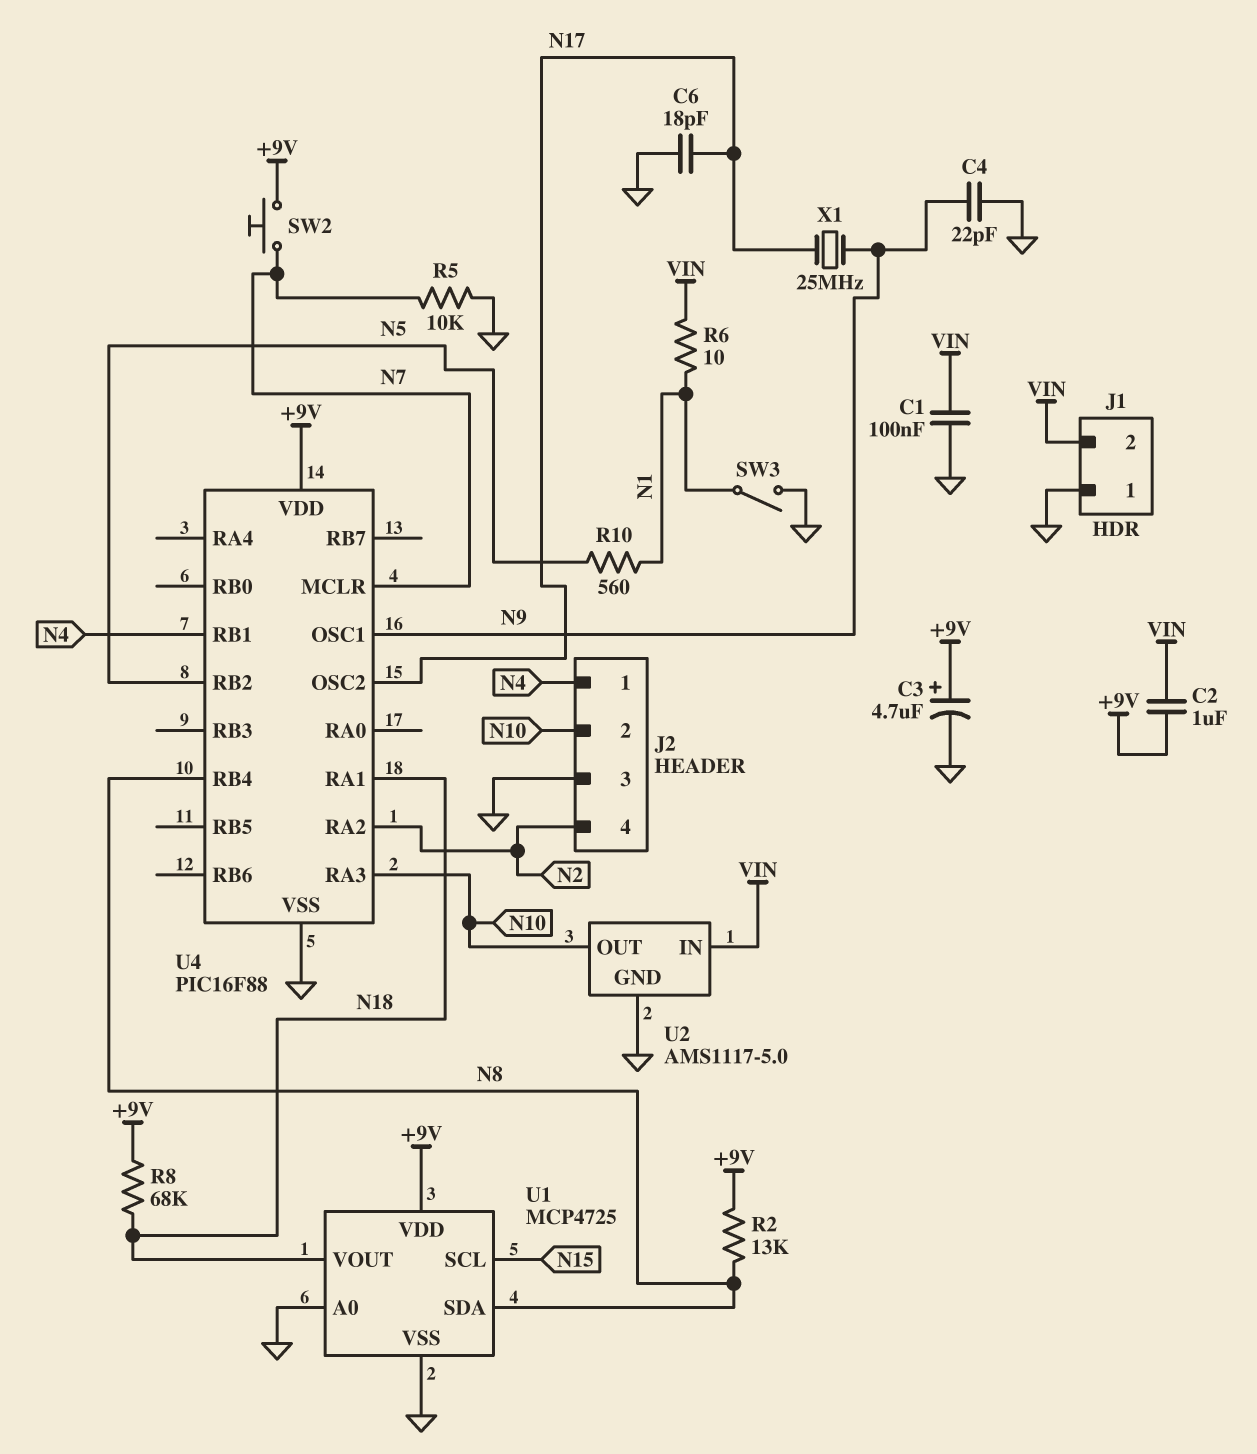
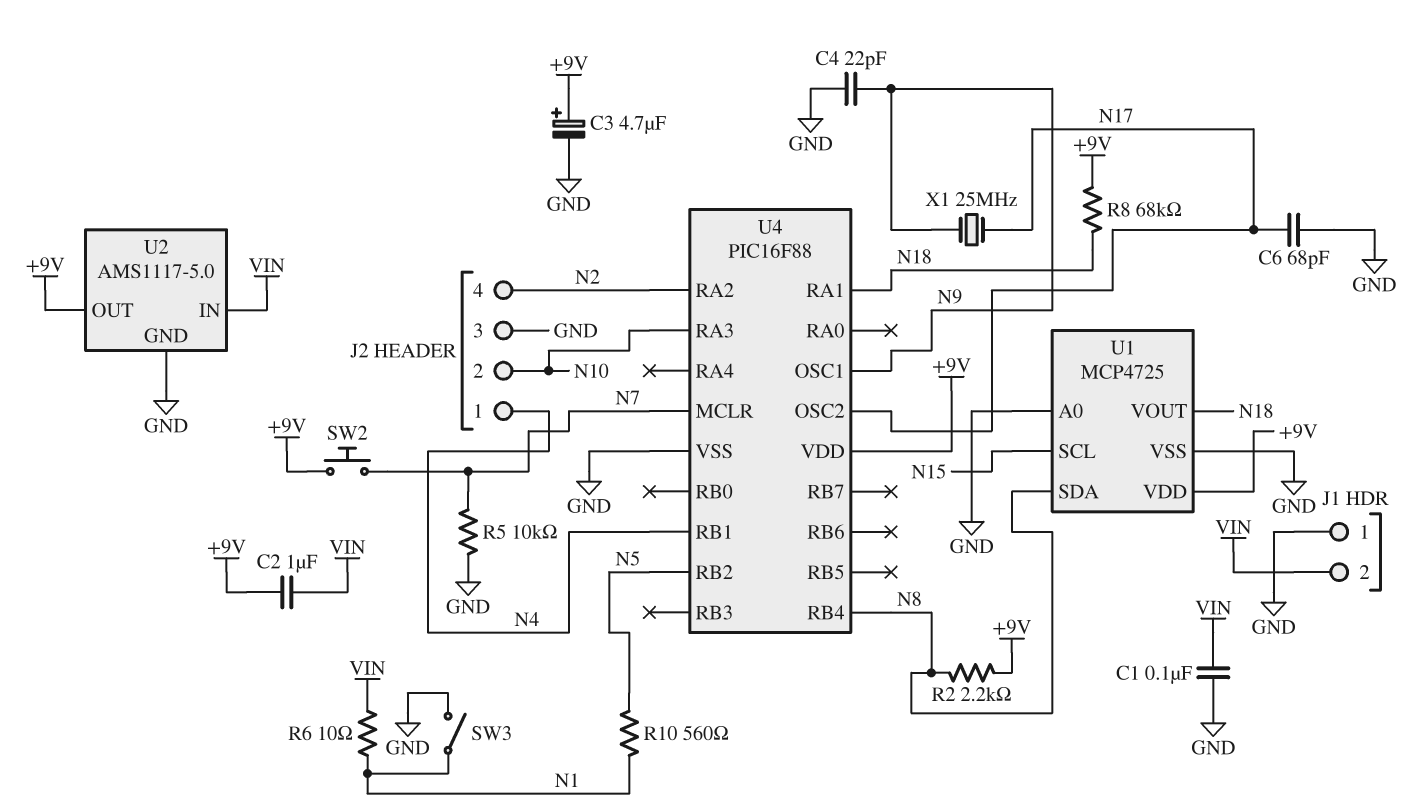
C6: 18pF (GND, N17) -> 68pF (GND, N17)
R2: 13k (+9V, N8) -> 2.2k (+9V, N8)
U2 pin OUT: N10 -> +9V

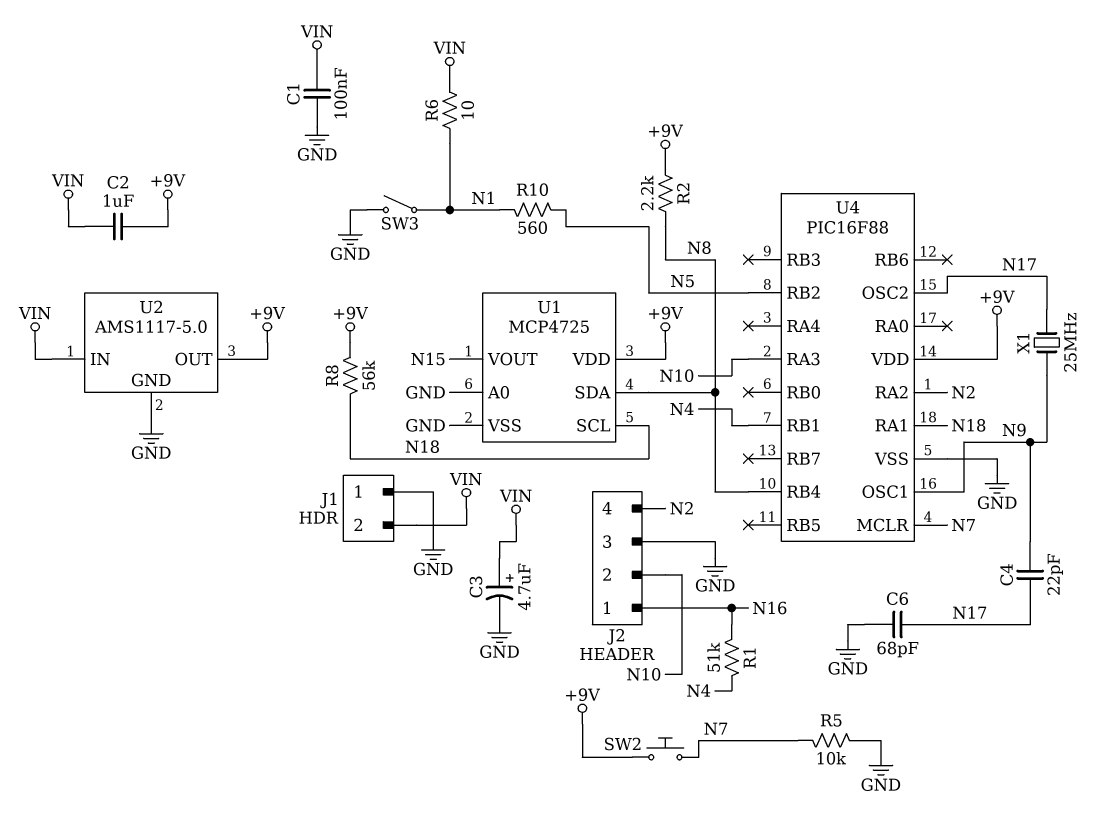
C3: 4.7uF (plus +9V, minus GND) -> 4.7uF (plus VIN, minus GND)
C4: 22pF (GND, N9) -> 22pF (N9, N17)
J2 pin 1: N4 -> N16
R1: none -> 51k (N4, N16)
R8: 68k (+9V, N18) -> 56k (+9V, N18)
U1 pin SCL: N15 -> N18
U1 pin VOUT: N18 -> N15

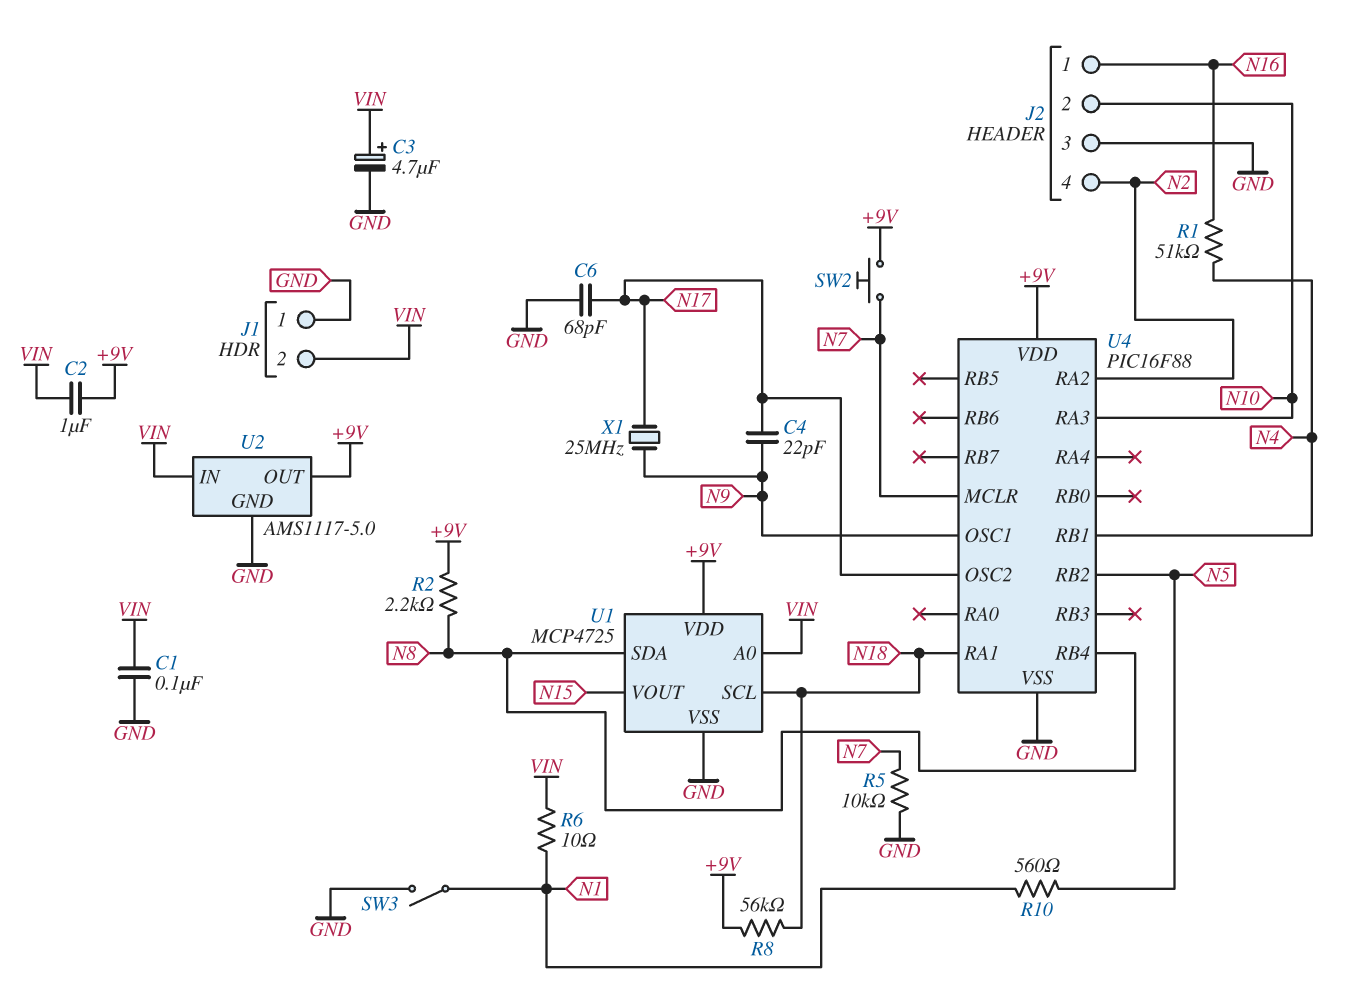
U1 pin A0: GND -> VIN

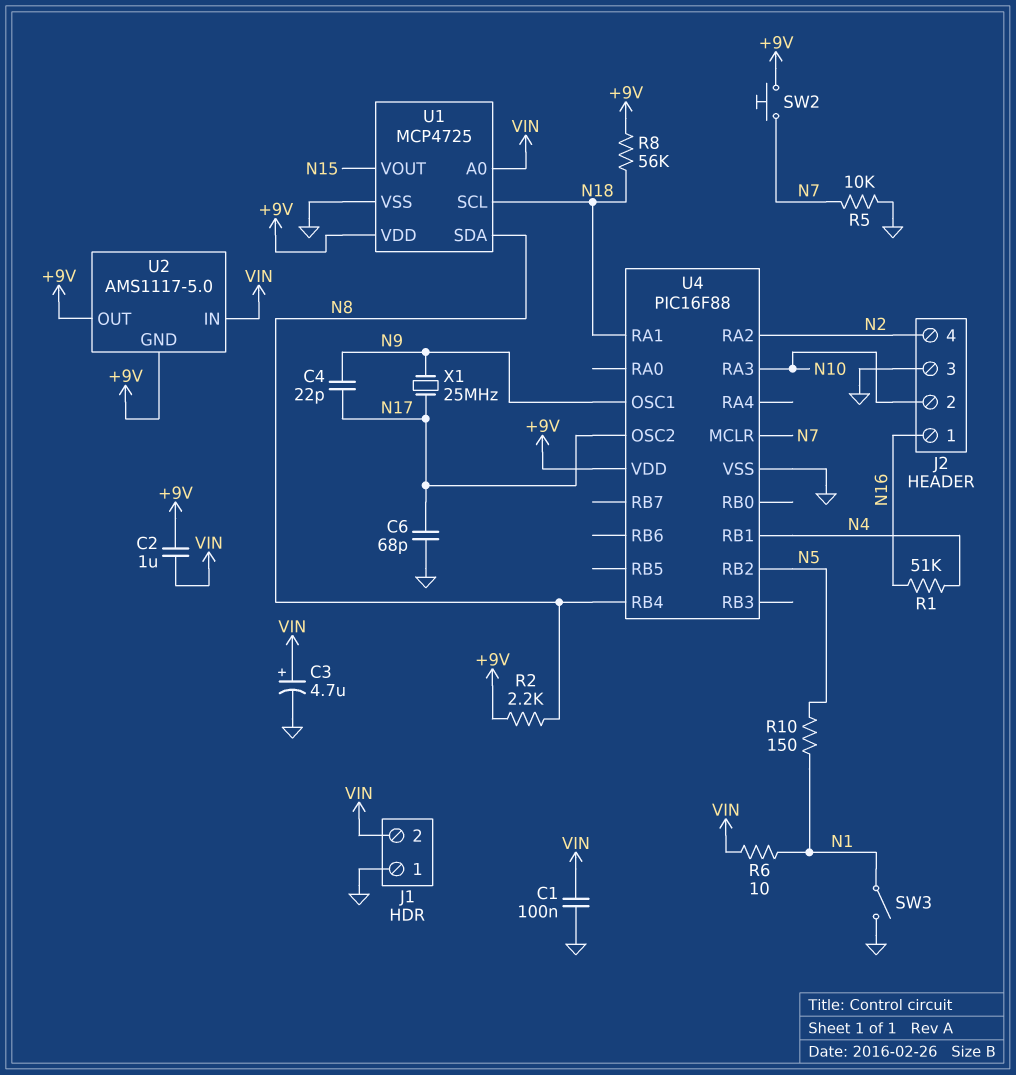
R10: 560 (N1, N5) -> 150 (N1, N5)
U2 pin GND: GND -> +9V

